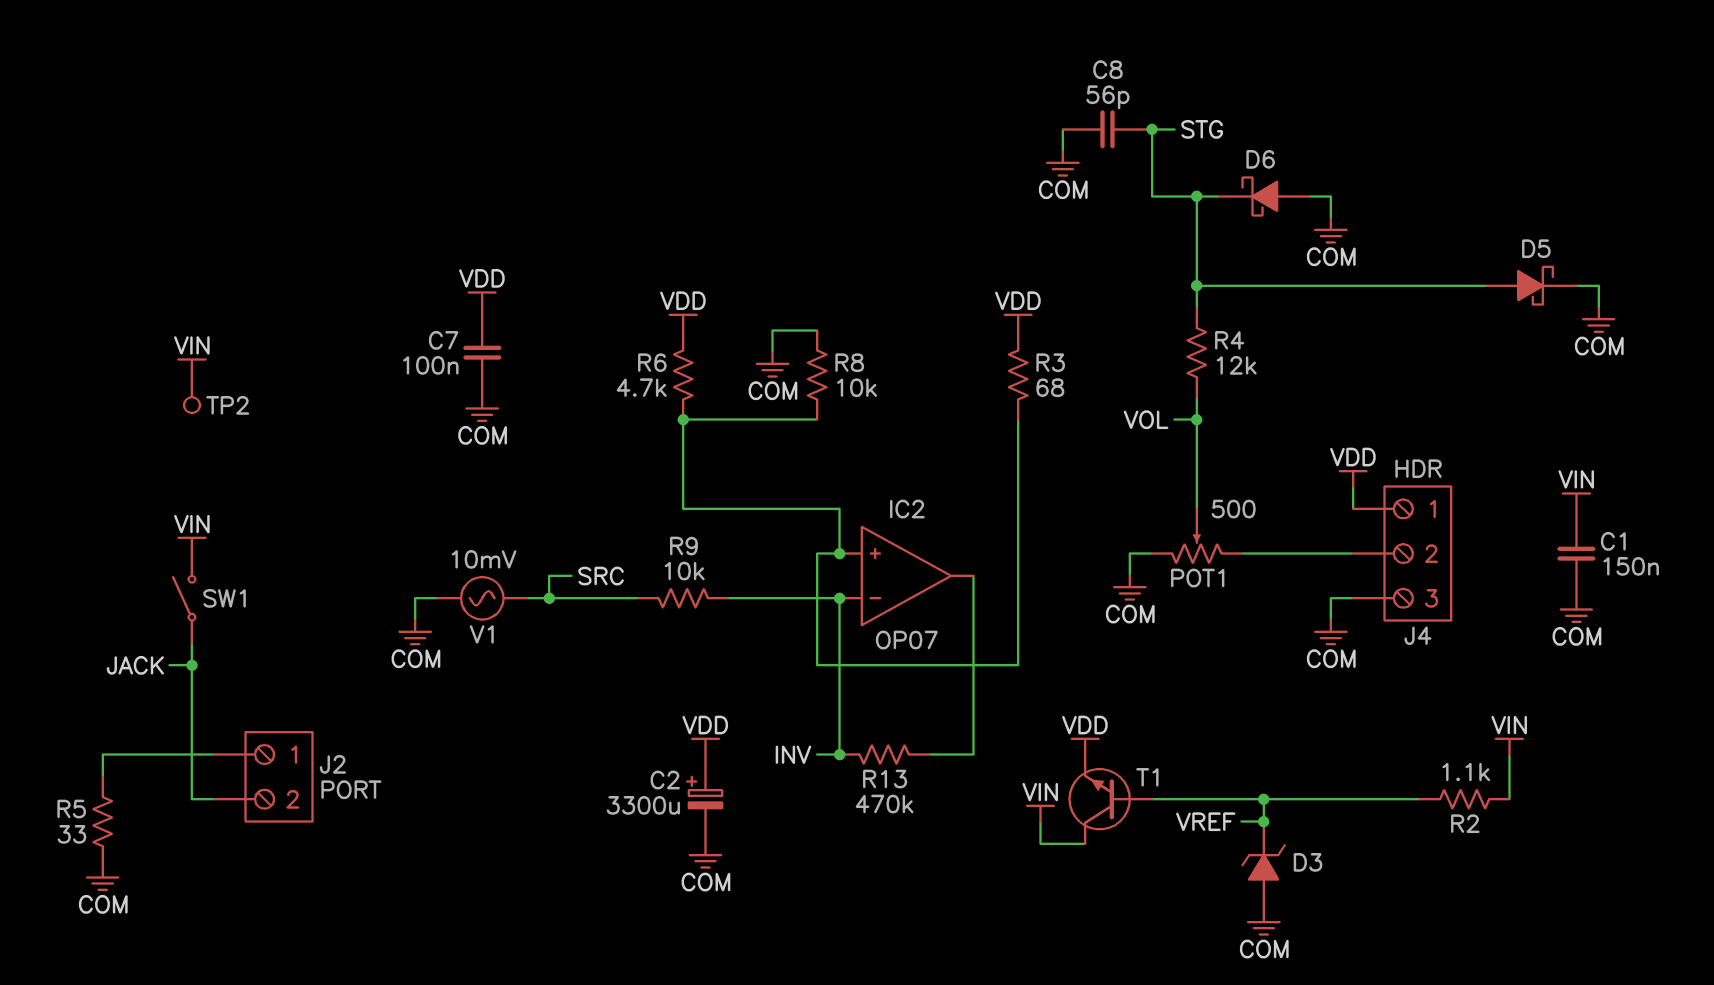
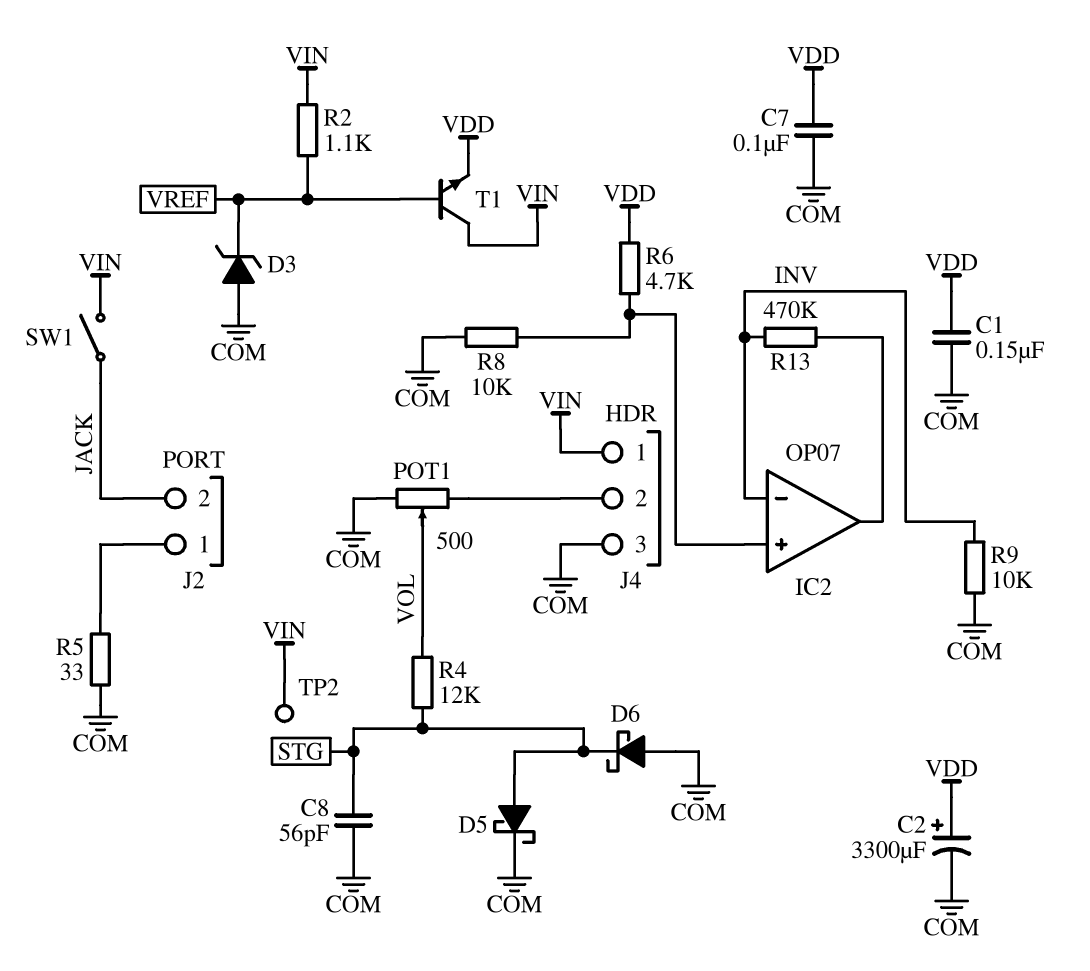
C1: 150nF (COM, VIN) -> 150nF (COM, VDD)
J4 pin 1: VDD -> VIN
R3: 68 (IC2/in+, VDD) -> none
R9: 10k (INV, SRC) -> 10k (COM, INV)
V1: AC 10mV (COM, SRC) -> none

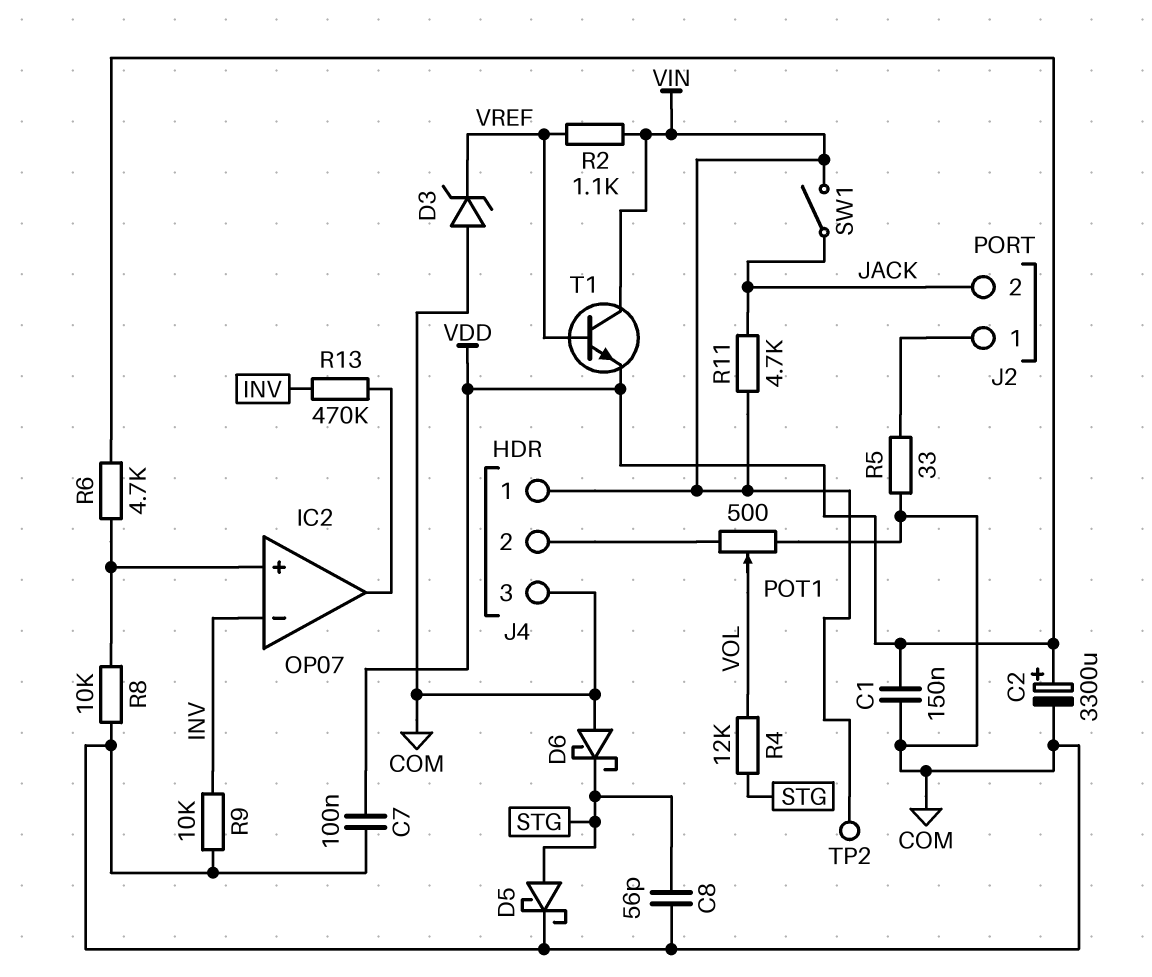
R11: none -> 4.7k (JACK, VIN)

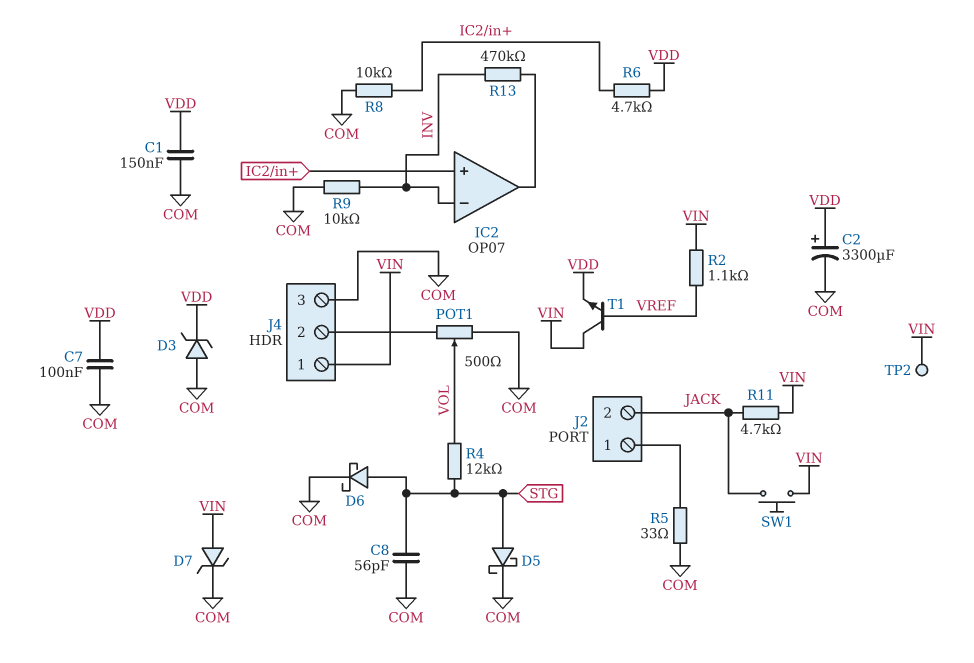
D3: zener (A COM, K VREF) -> zener (A COM, K VDD)
D6: schottky (A COM, K STG) -> schottky (A STG, K COM)
D7: none -> zener (A VIN, K COM)
SW1: switch (JACK, VIN) -> button (JACK, VIN)

